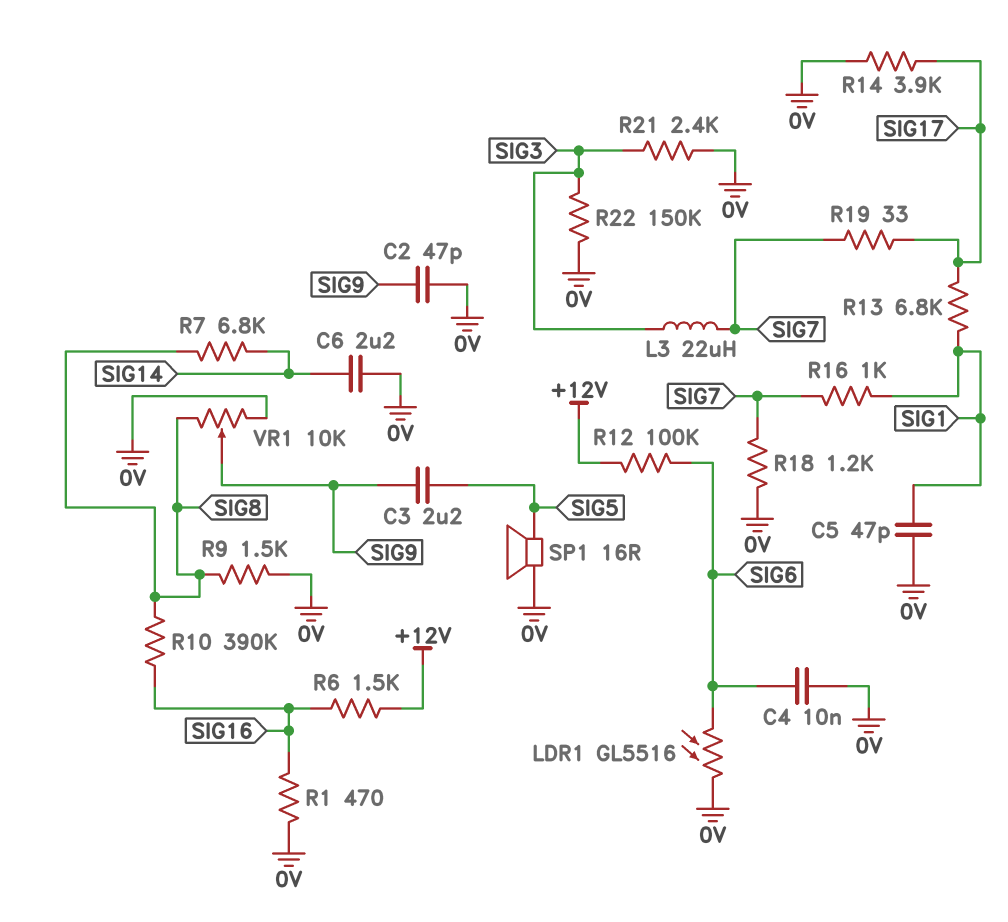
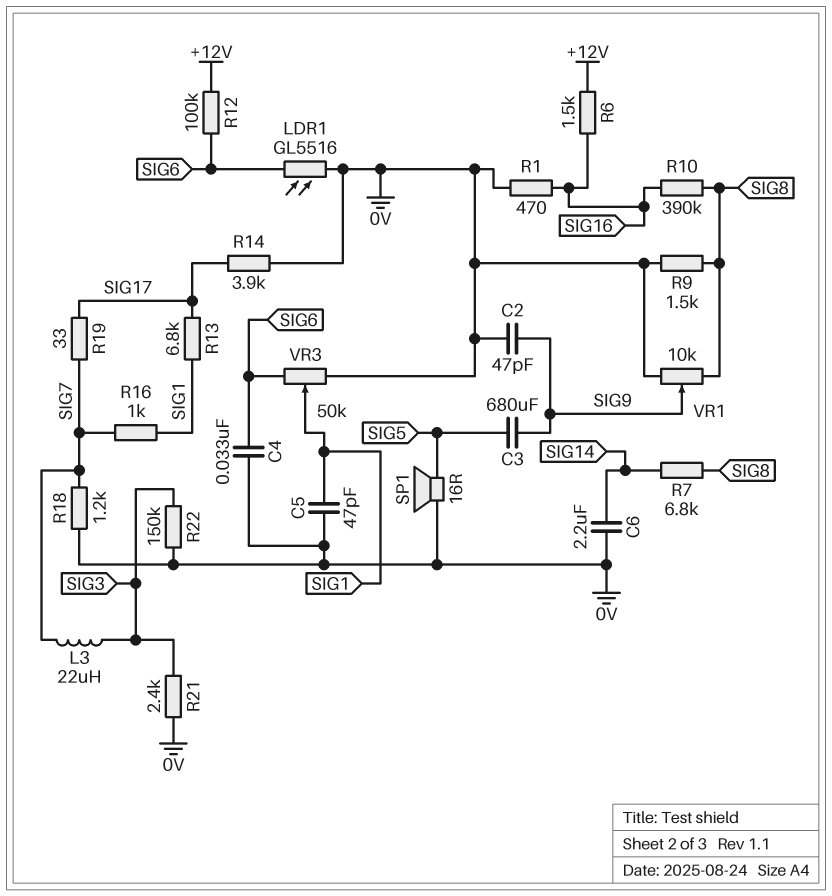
C3: 2.2uF (SIG5, SIG9) -> 680uF (SIG5, SIG9)
C4: 10nF (0V, SIG6) -> 33nF (0V, SIG6)
VR3: none -> 50k (0V, SIG6, wiper SIG1)

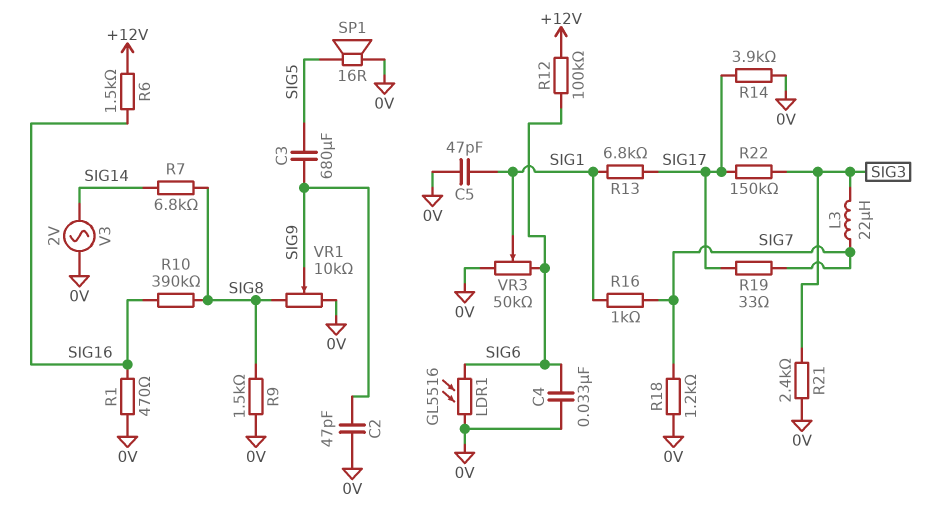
C6: 2.2uF (0V, SIG14) -> none
R22: 150k (0V, SIG3) -> 150k (SIG3, SIG17)
V3: none -> AC 2V (0V, SIG14)

